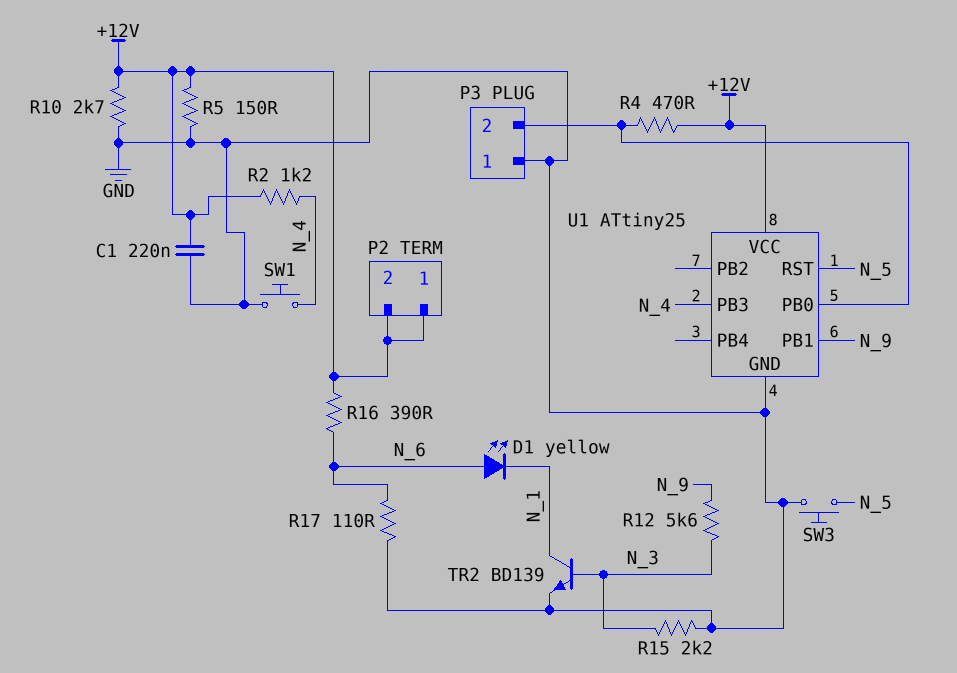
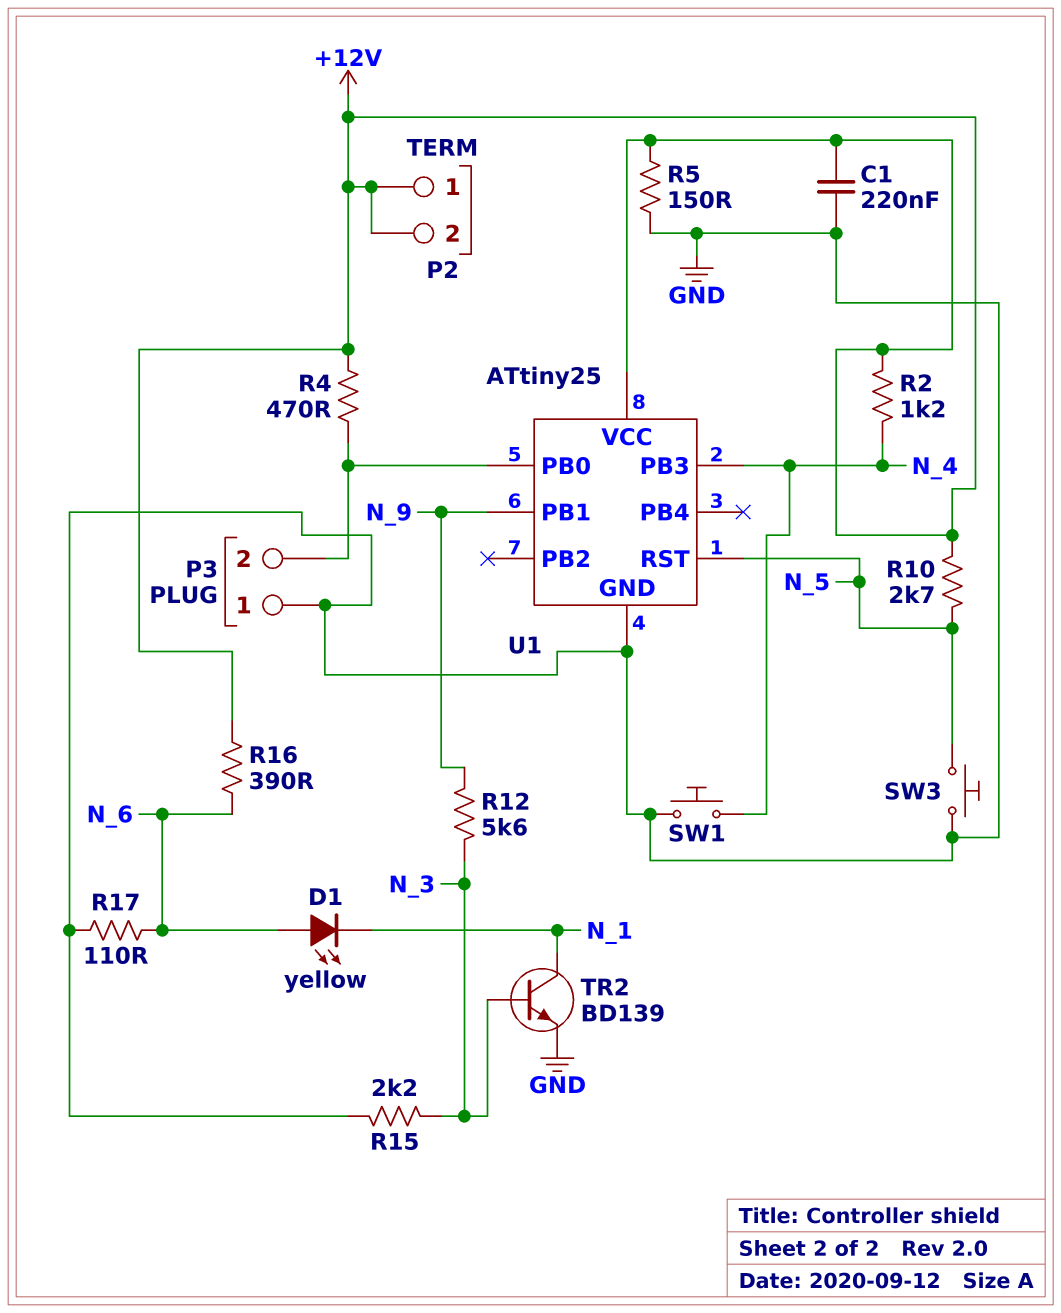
R10: 2.7k (+12V, GND) -> 2.7k (+12V, N_5)

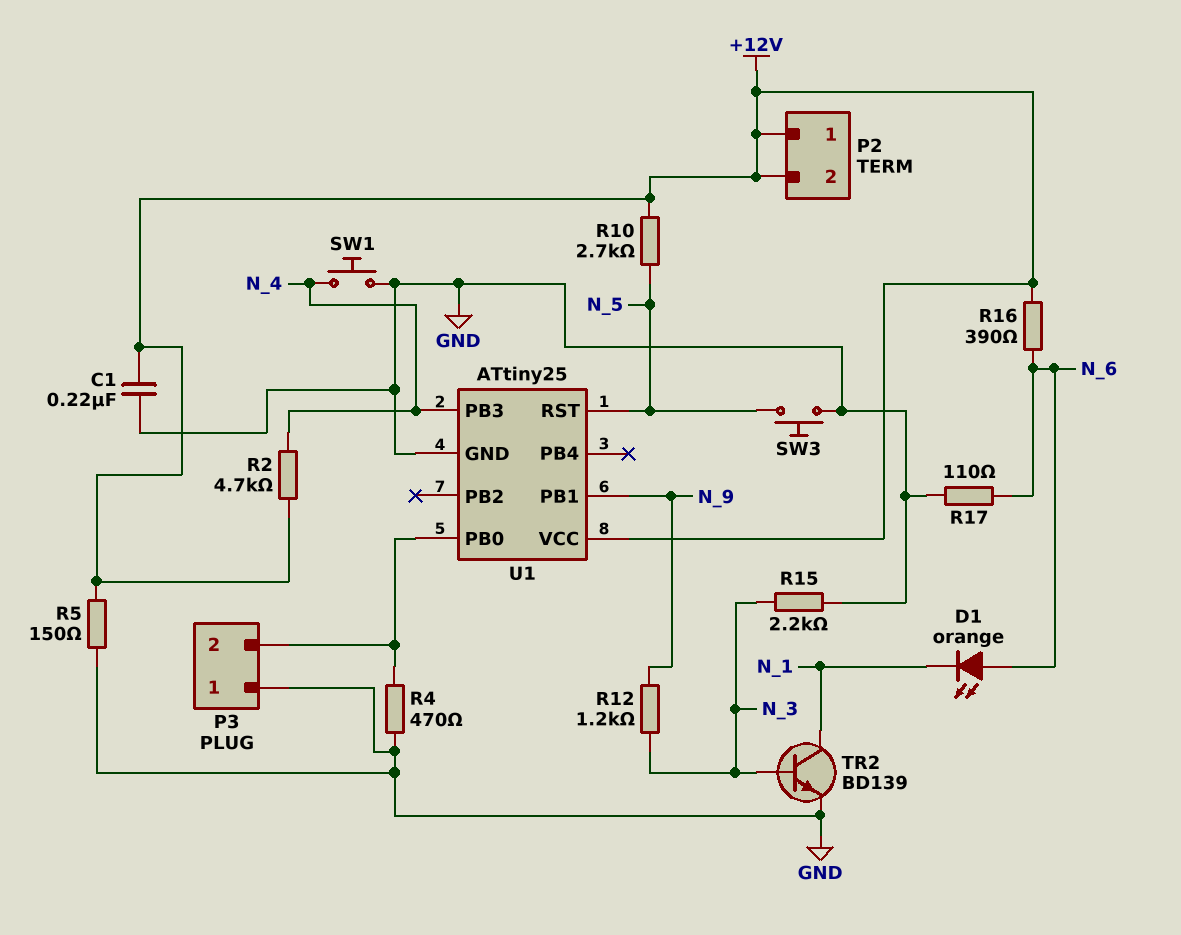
D1: LED yellow (A N_6, K N_1) -> LED orange (A N_6, K N_1)
R2: 1.2k (+12V, N_4) -> 4.7k (+12V, N_4)
R4: 470 (+12V, P3/2) -> 470 (GND, P3/2)
R12: 5.6k (N_3, N_9) -> 1.2k (N_3, N_9)

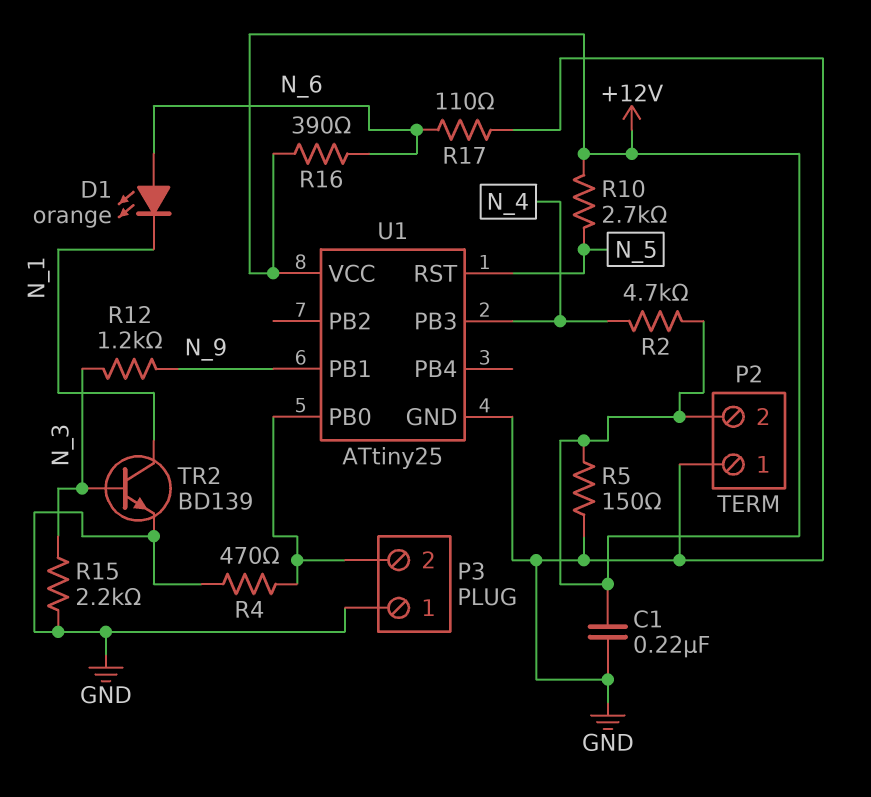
P2 pin 1: +12V -> GND
SW1: button (GND, N_4) -> none
SW3: button (GND, N_5) -> none

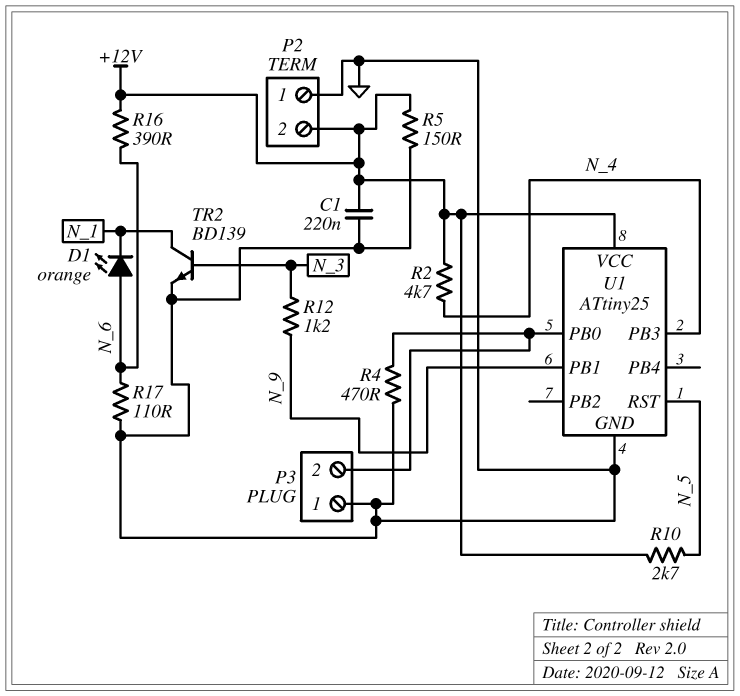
R15: 2.2k (GND, N_3) -> none

